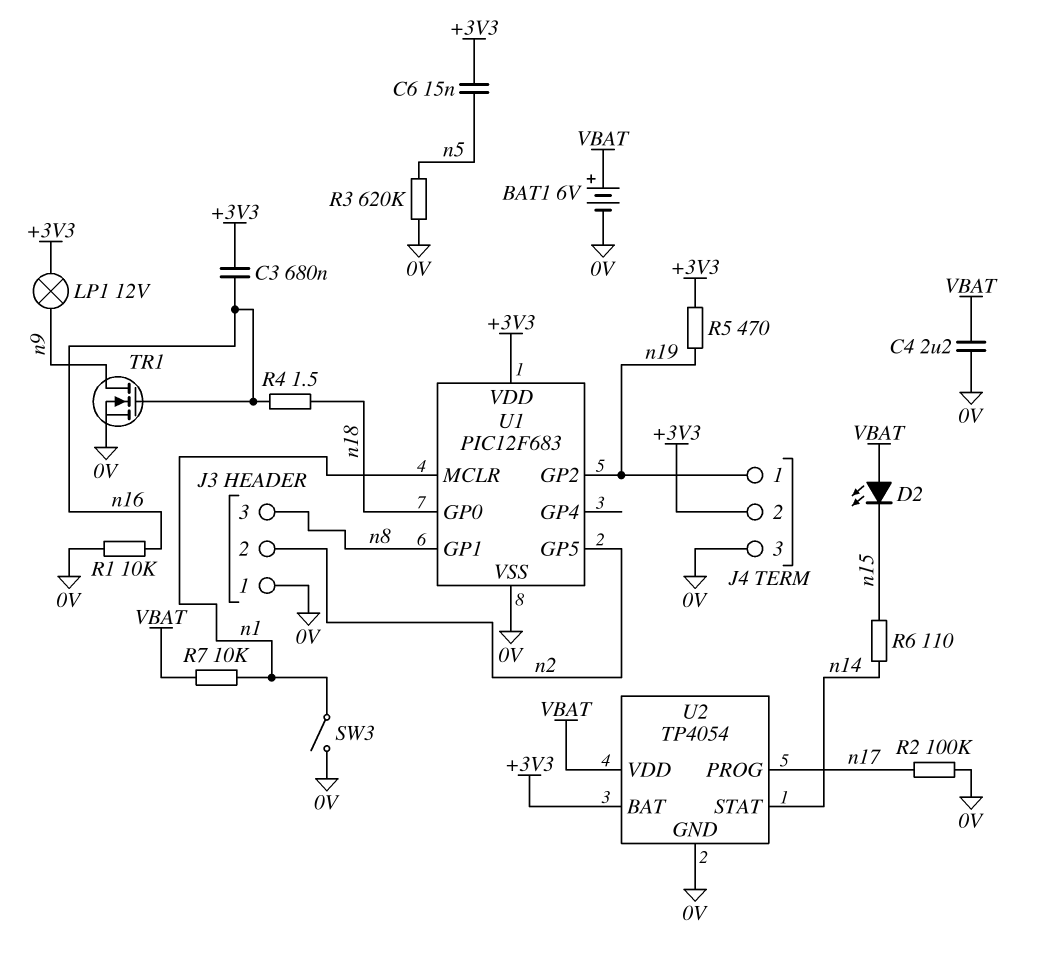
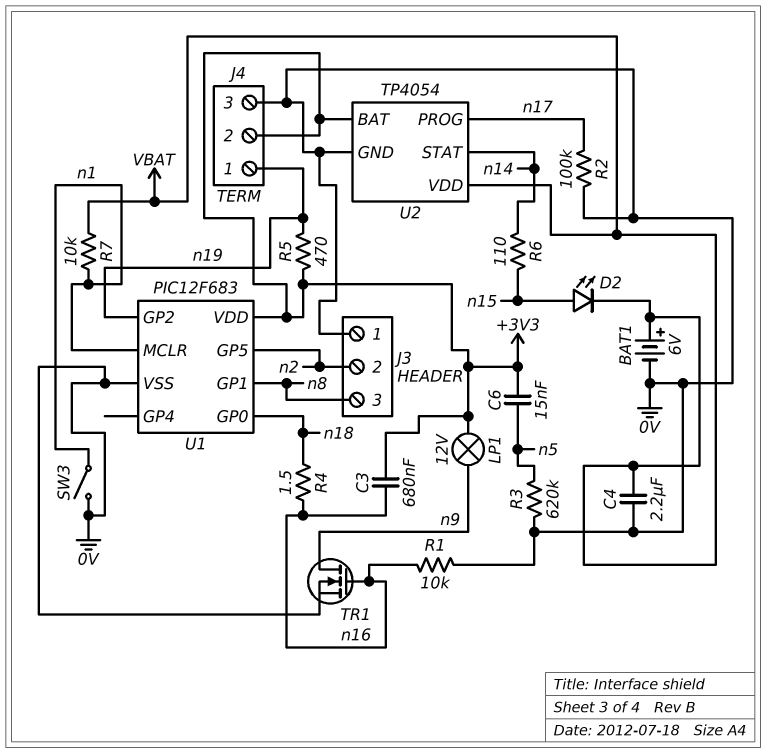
D2: LED (A VBAT, K n15) -> LED (A n15, K VBAT)

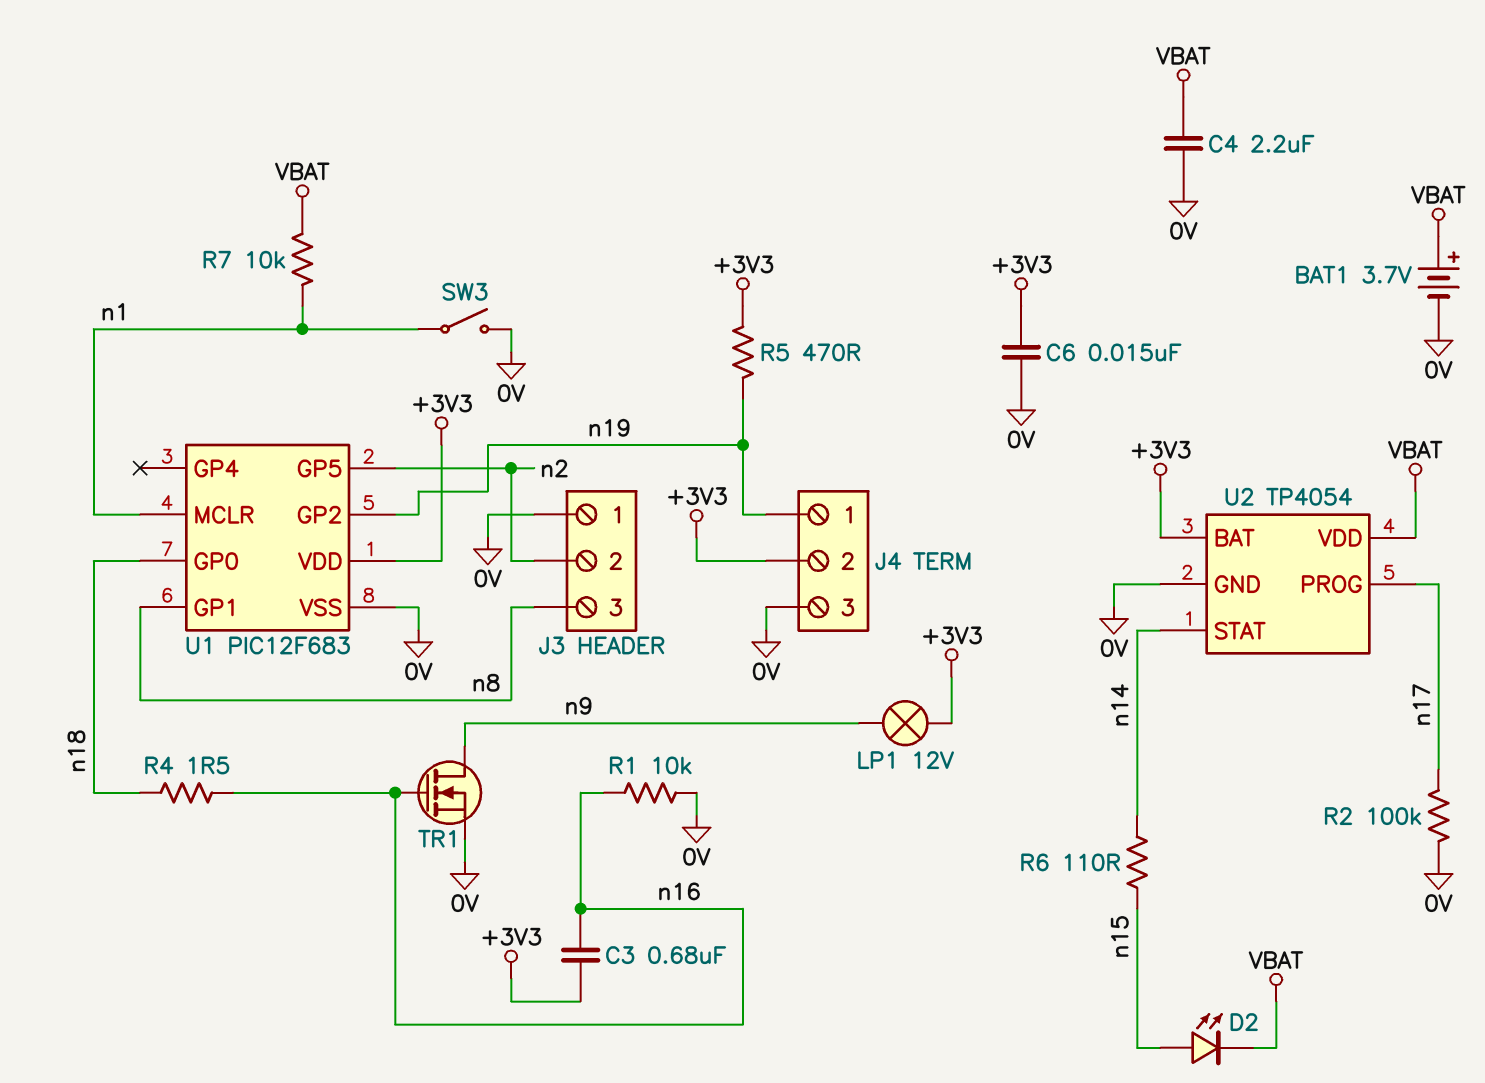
BAT1: 6V (plus VBAT, minus 0V) -> 3.7V (plus VBAT, minus 0V)
C6: 15nF (+3V3, n5) -> 15nF (+3V3, 0V)
R3: 620k (0V, n5) -> none

